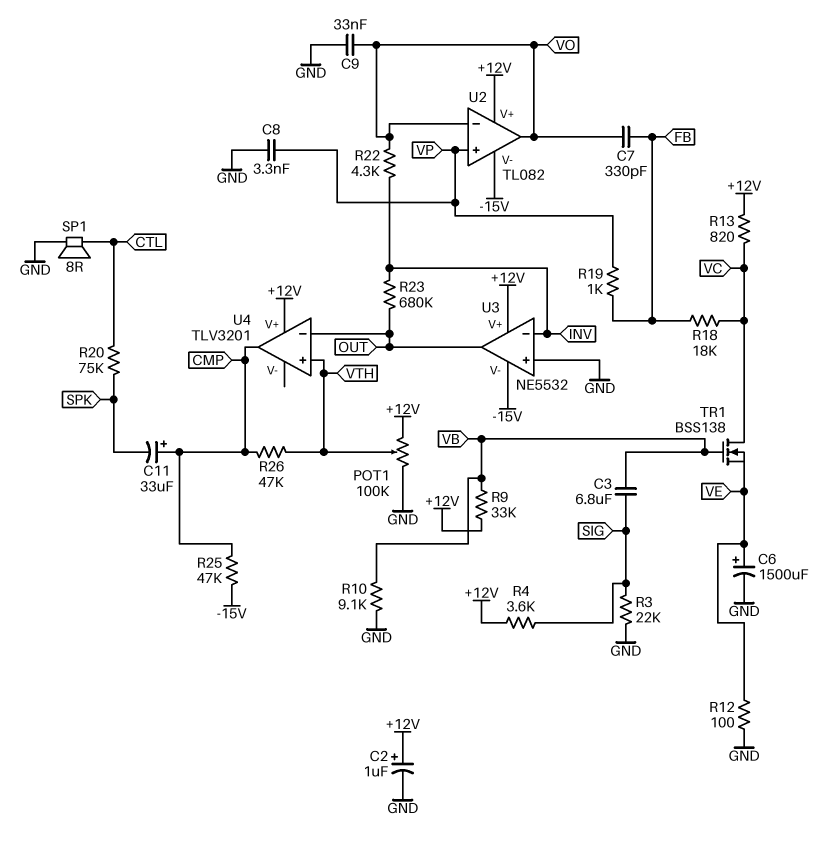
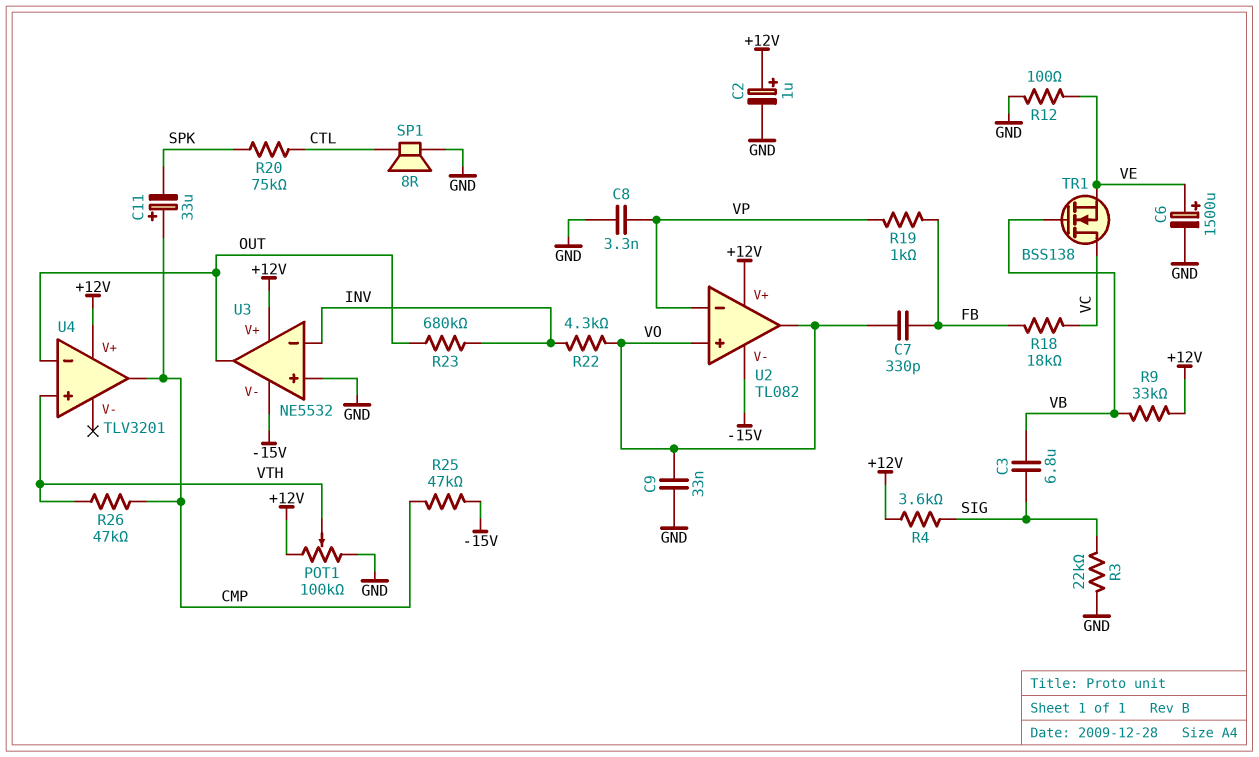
R10: 9.1k (GND, VB) -> none
R13: 820 (+12V, VC) -> none
U2 pin in+: VP -> VO
U2 pin in-: VO -> VP

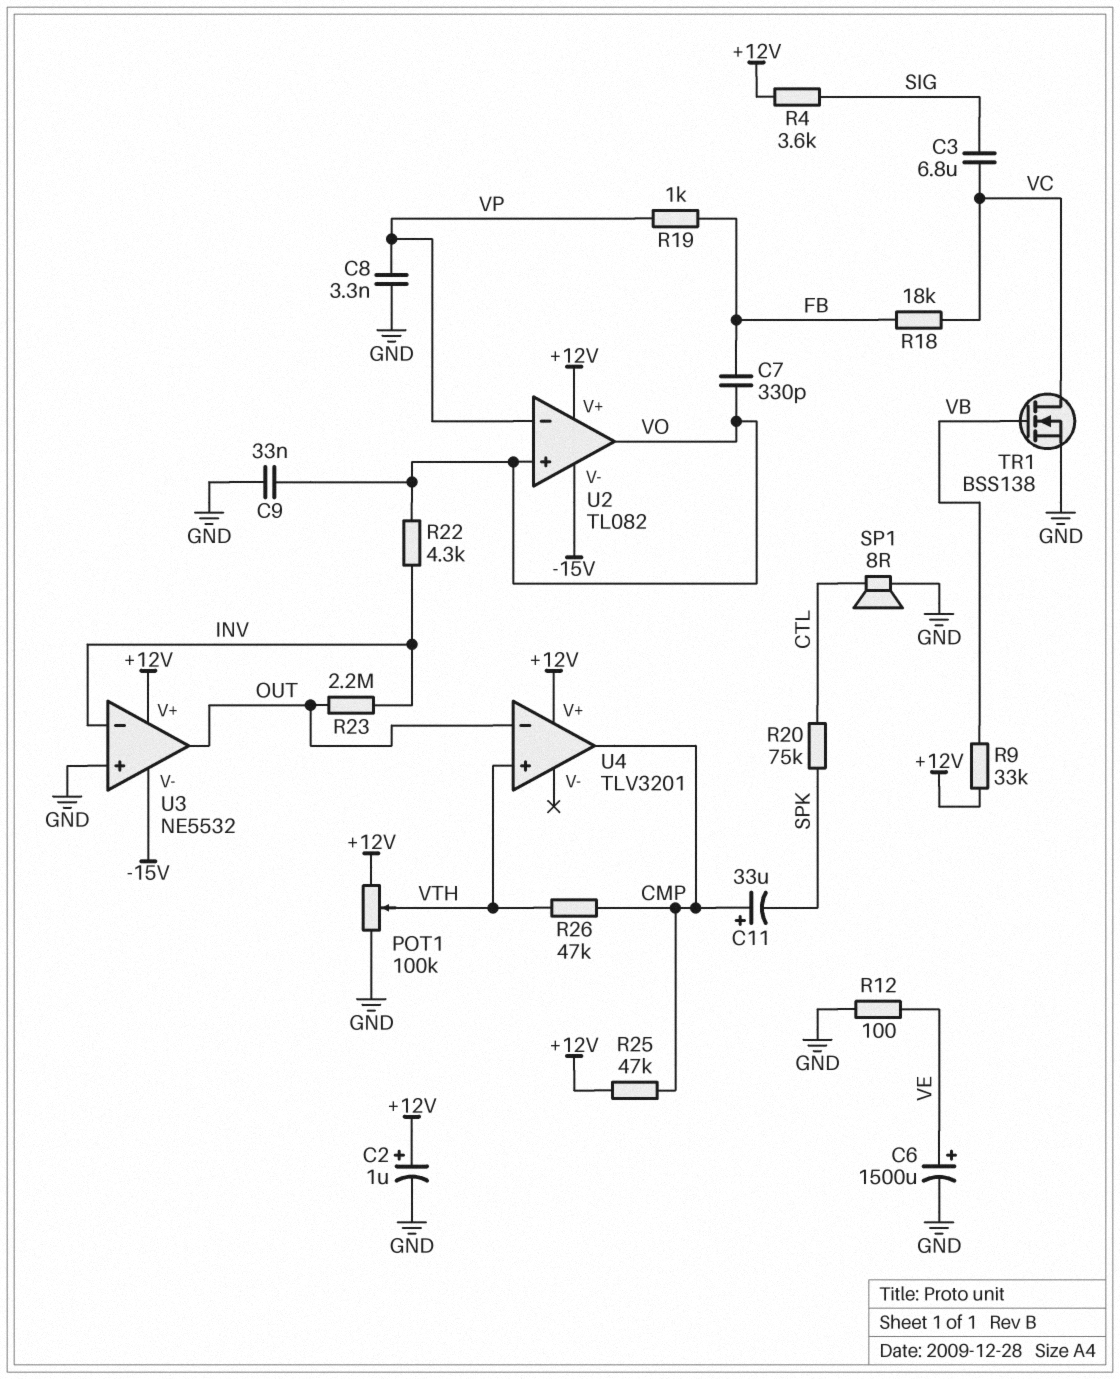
C3: 6.8uF (SIG, VB) -> 6.8uF (SIG, VC)
R3: 22k (GND, SIG) -> none
R23: 680k (INV, OUT) -> 2.2M (INV, OUT)
R25: 47k (-15V, CMP) -> 47k (+12V, CMP)
TR1: NMOS BSS138 (G VB, D VC, S VE) -> NMOS BSS138 (G VB, D VC, S GND)

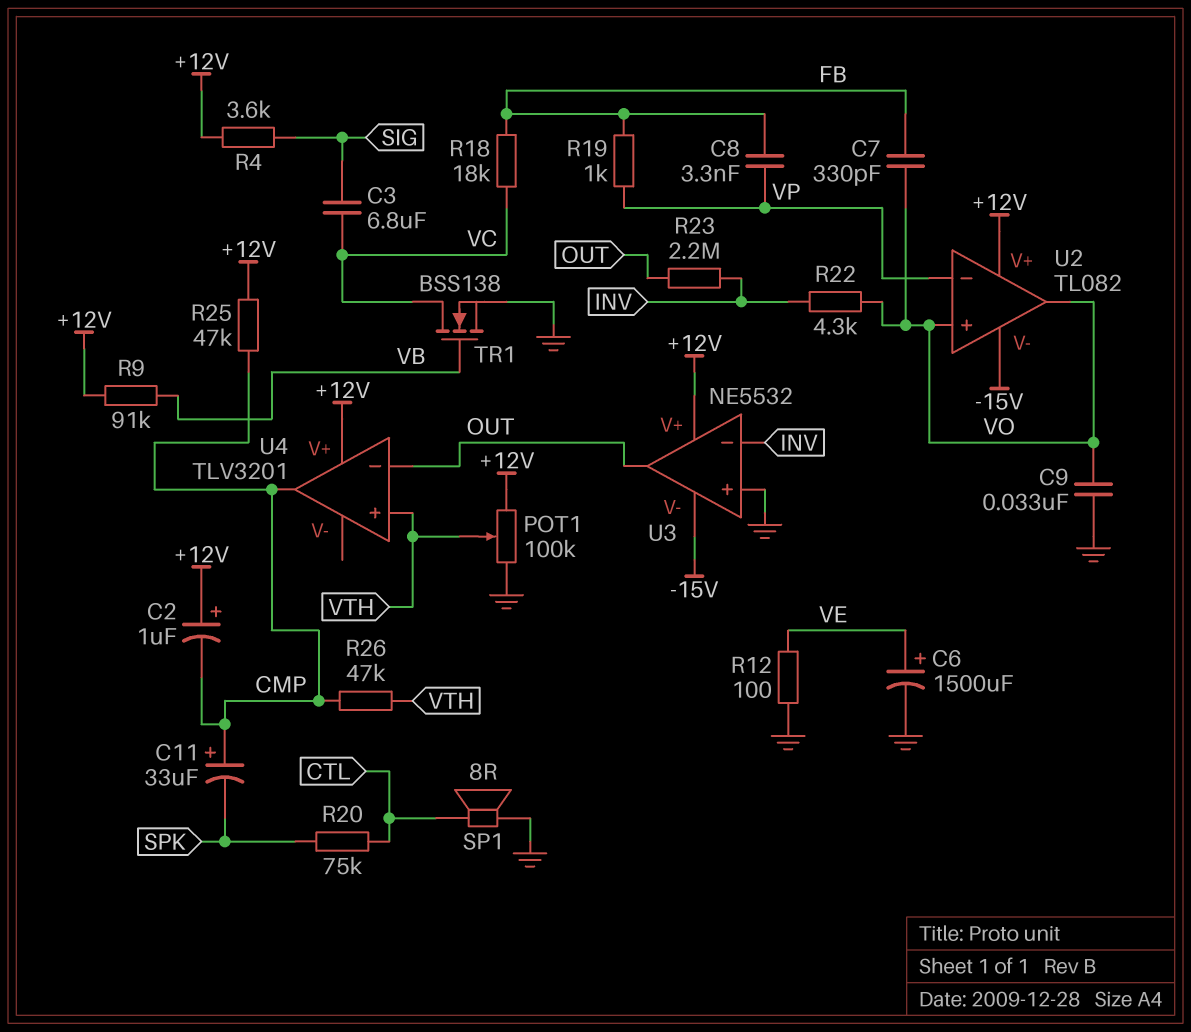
C2: 1uF (plus +12V, minus GND) -> 1uF (plus +12V, minus CMP)
C8: 3.3nF (GND, VP) -> 3.3nF (FB, VP)
R9: 33k (+12V, VB) -> 91k (+12V, VB)

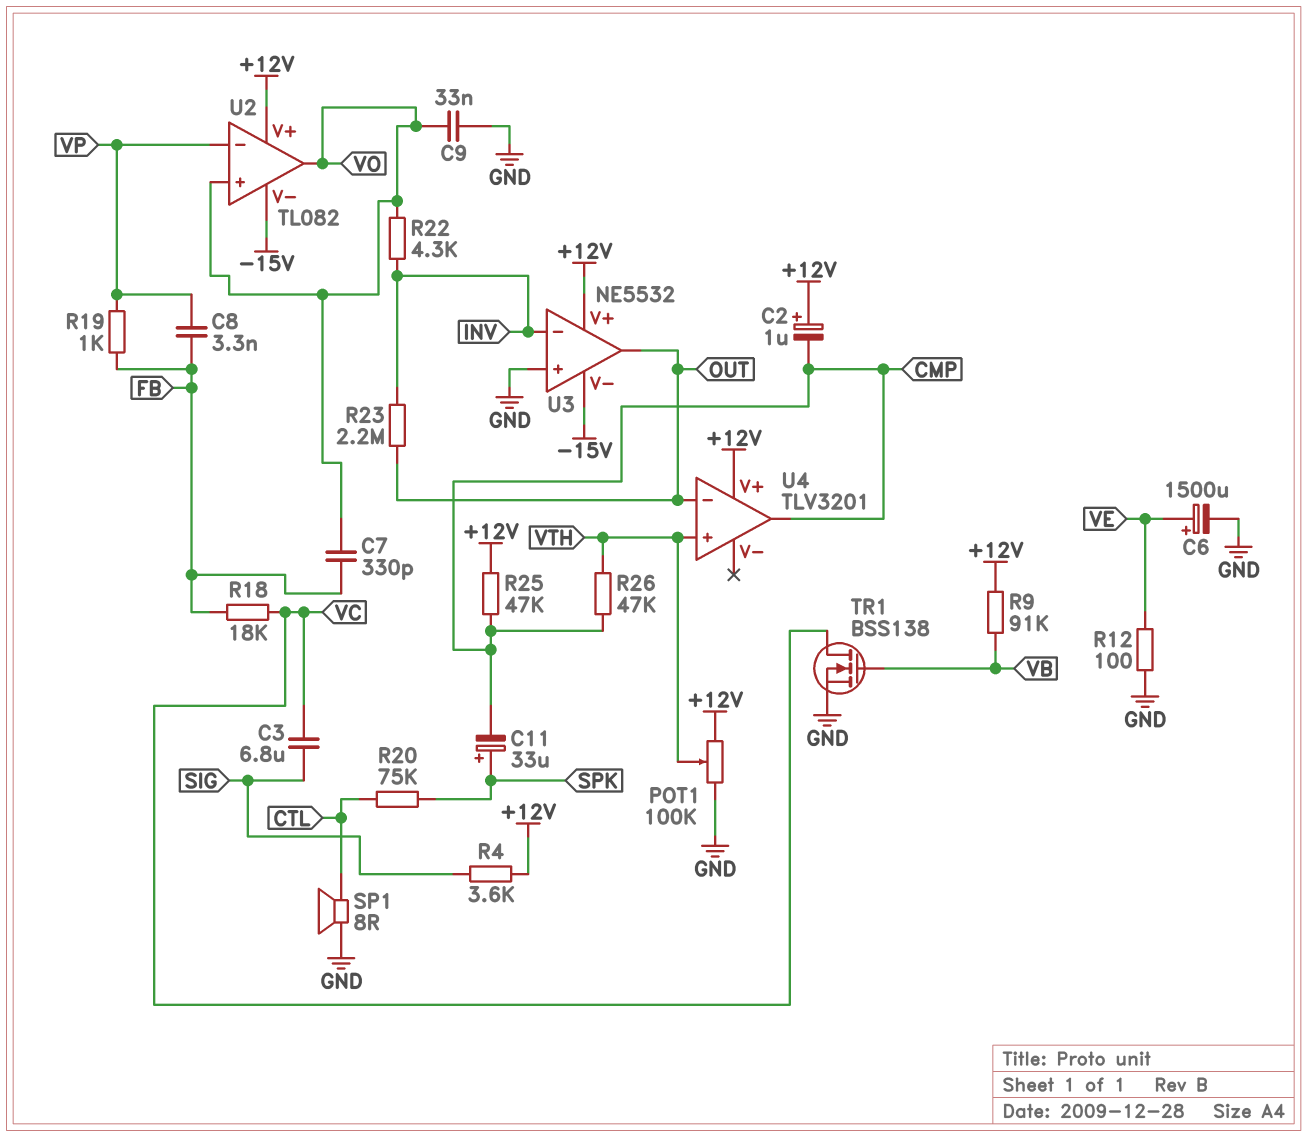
C11: 33uF (plus CMP, minus SPK) -> 33uF (plus SPK, minus CMP)

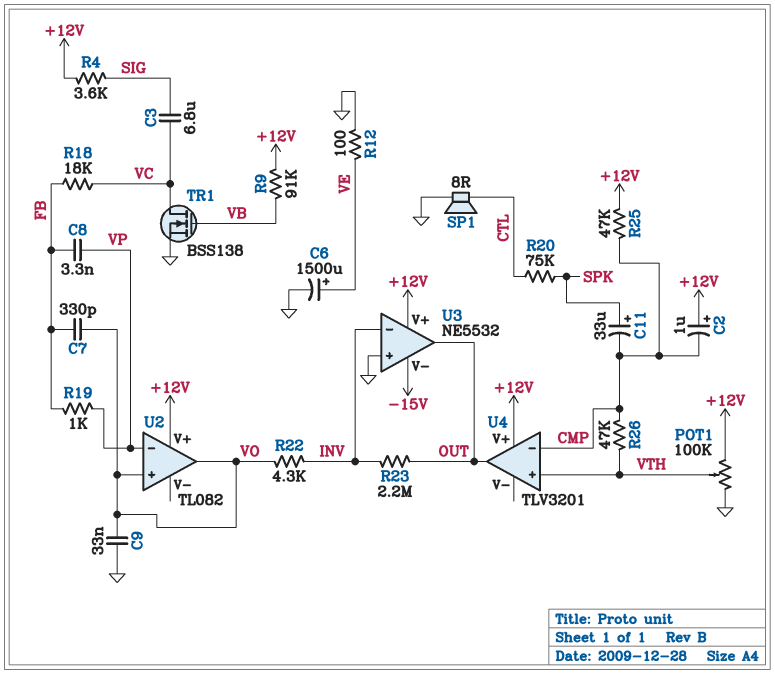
U2 pin V-: -15V -> none
U4 pin in-: OUT -> CMP
U4 pin out: CMP -> OUT

